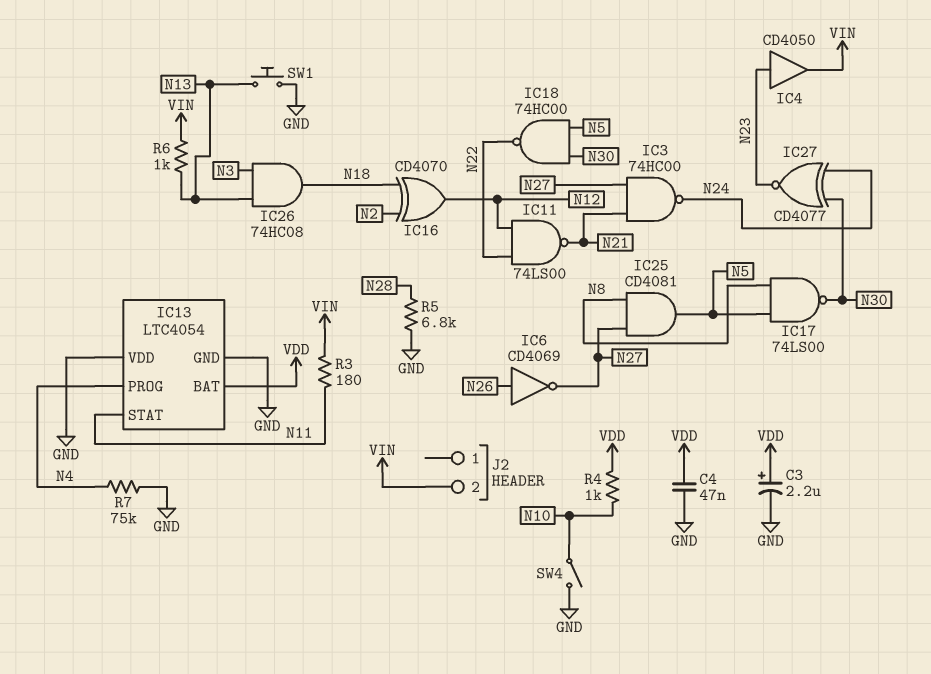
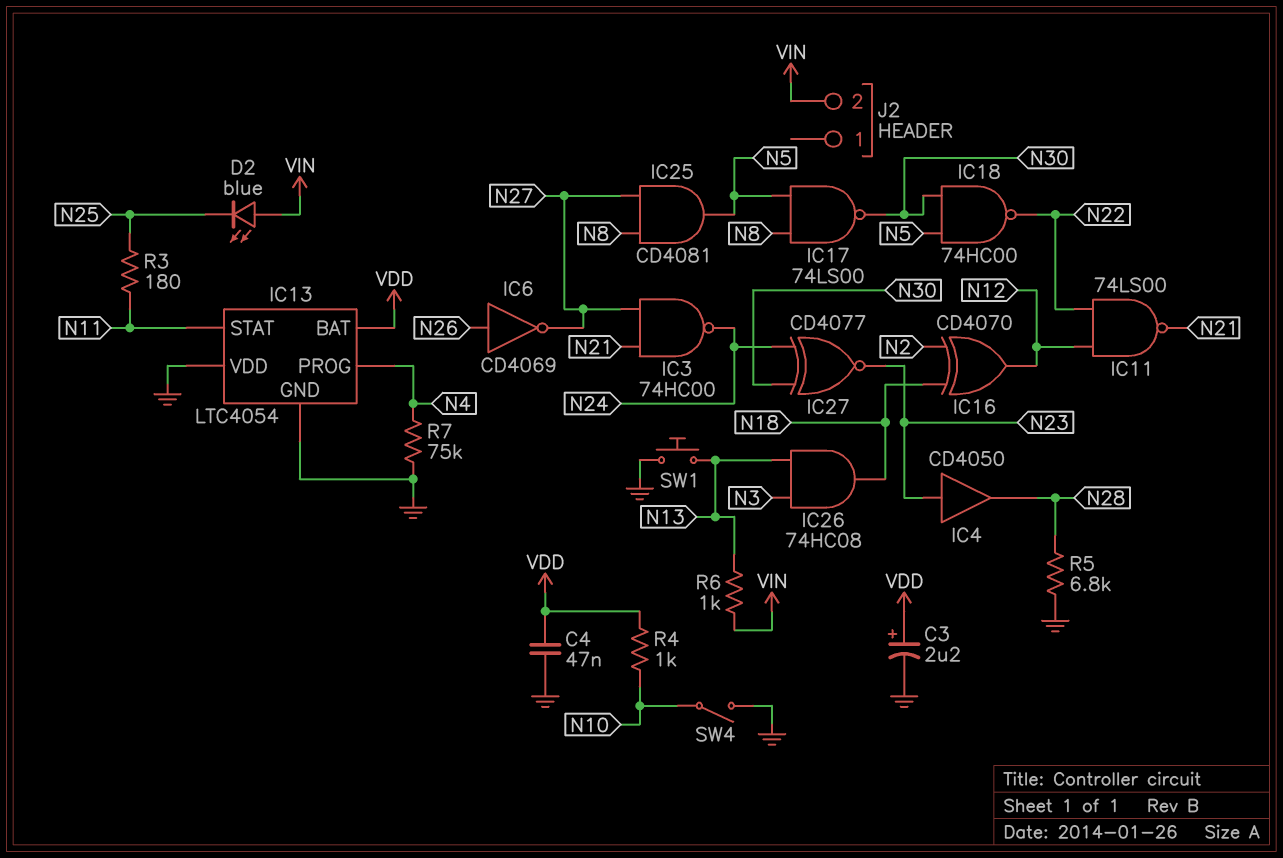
D2: none -> LED blue (A VIN, K N25)
IC4: buffer CD4050 (in N23, out VIN) -> buffer CD4050 (in N23, out N28)
R3: 180 (N11, VIN) -> 180 (N11, N25)

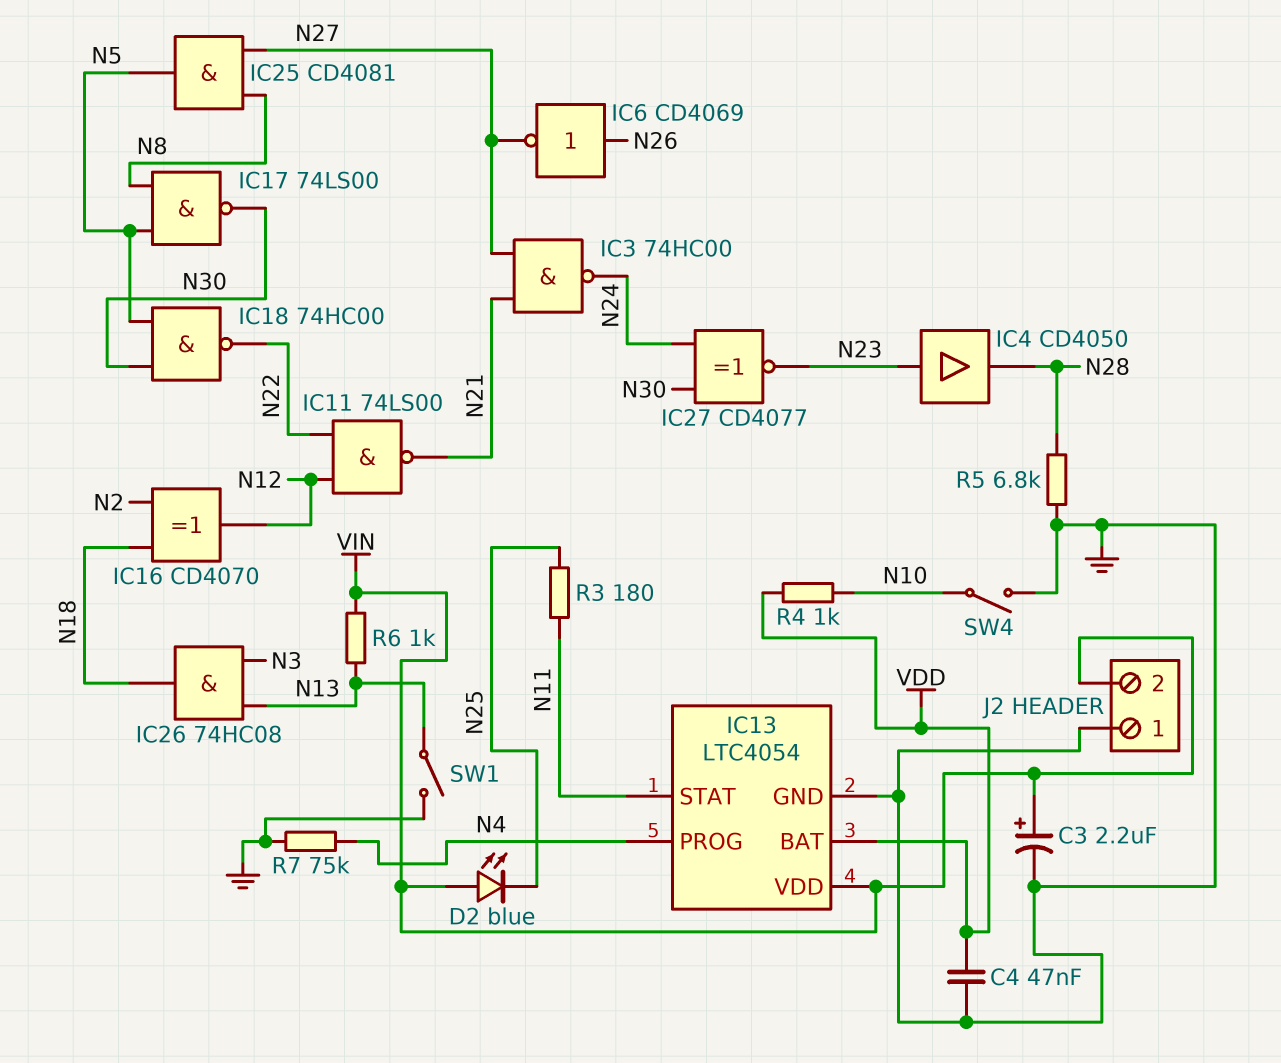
C3: 2.2uF (plus VDD, minus GND) -> 2.2uF (plus VIN, minus GND)
IC13 pin VDD: GND -> VIN
J2 pin 1: none -> GND
SW1: button (GND, N13) -> switch (GND, N13)

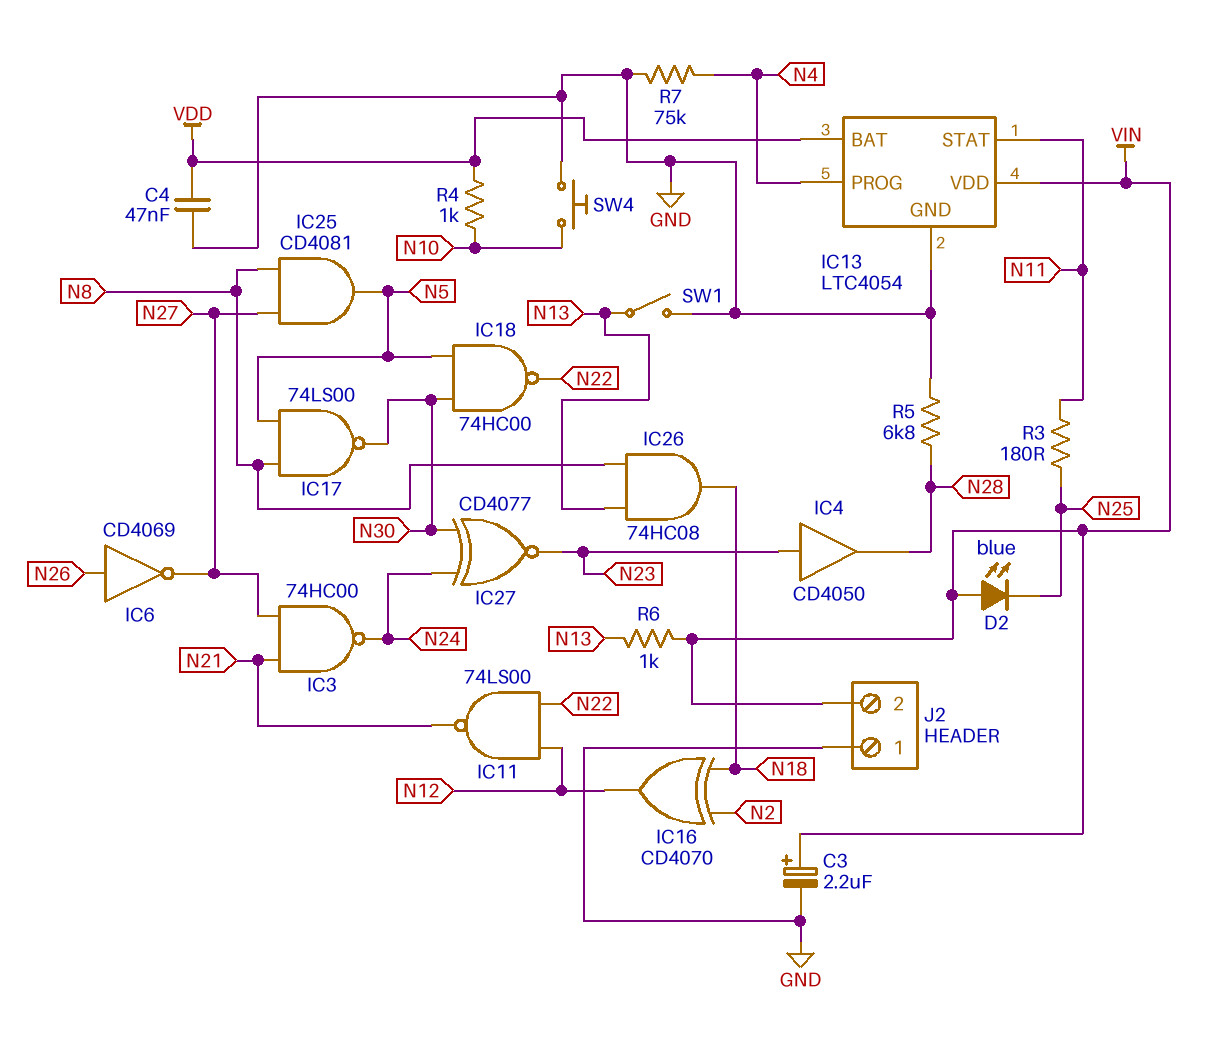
IC26: AND 74HC08 (in N3, in N13, out N18) -> AND 74HC08 (in N8, in N13, out N18)
SW4: switch (GND, N10) -> button (GND, N10)

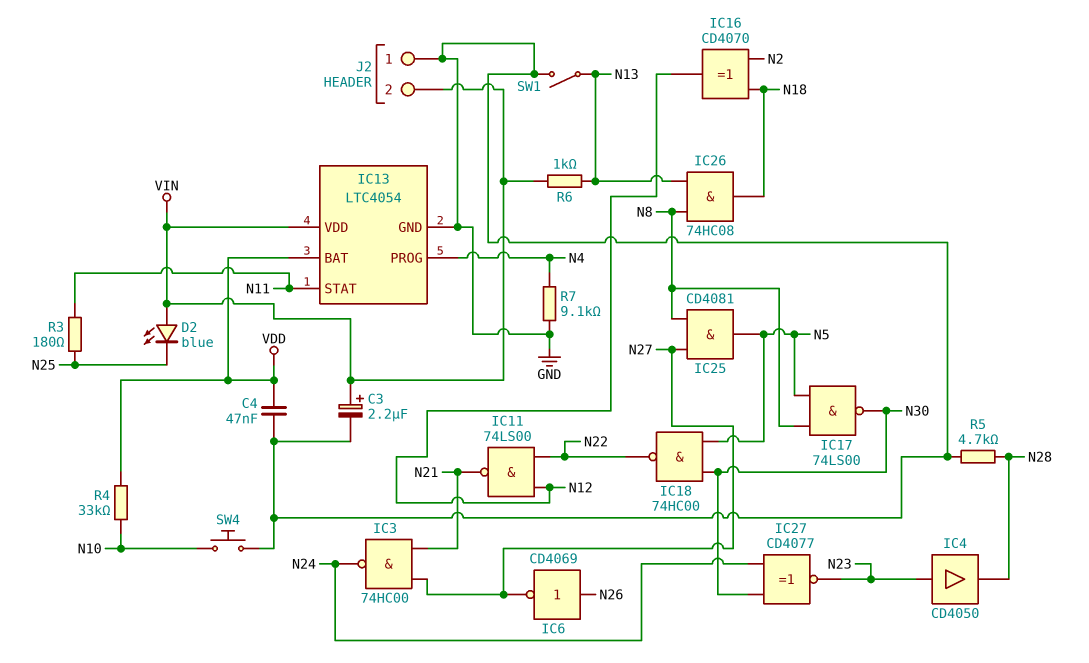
R4: 1k (N10, VDD) -> 33k (N10, VDD)
R5: 6.8k (GND, N28) -> 4.7k (GND, N28)
R7: 75k (GND, N4) -> 9.1k (GND, N4)

